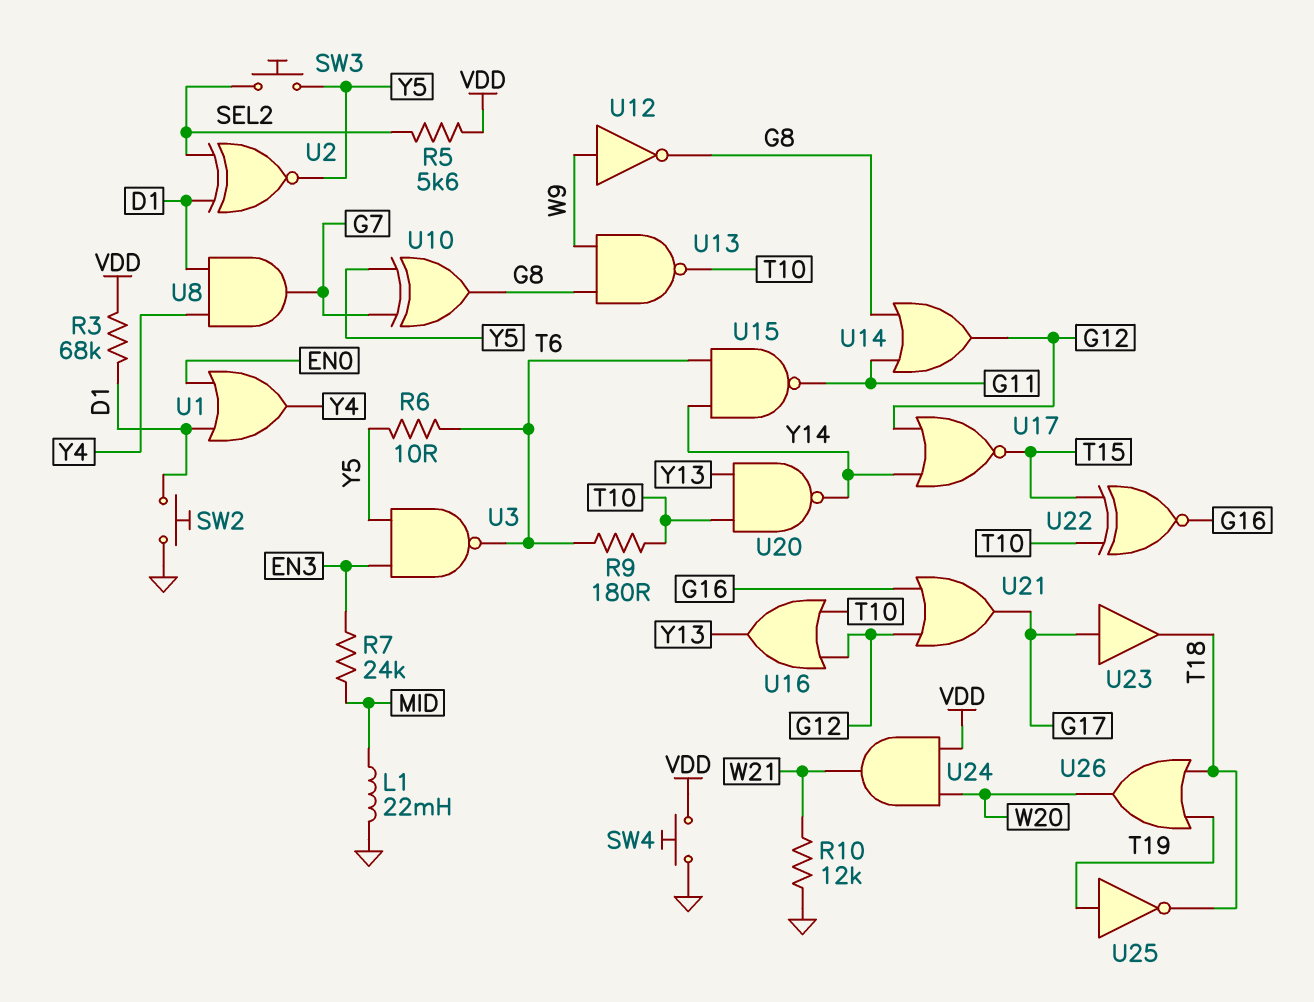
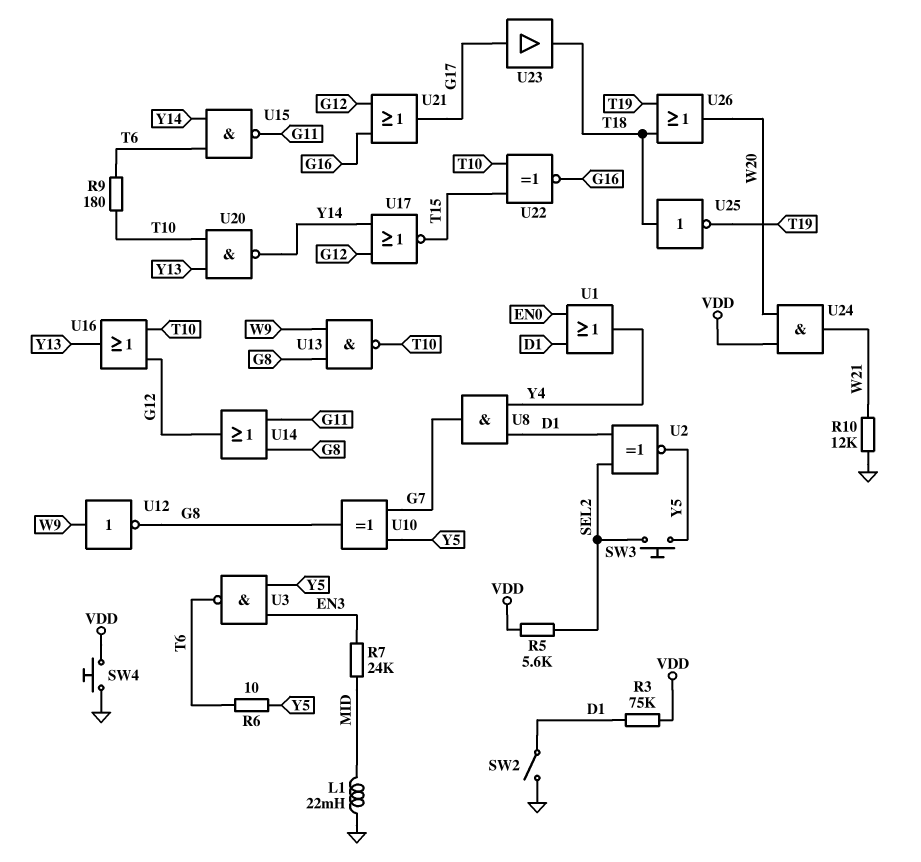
R3: 68k (D1, VDD) -> 75k (D1, VDD)
SW2: button (D1, GND) -> switch (D1, GND)
U25: NOT (in T19, out T18) -> NOT (in T18, out T19)

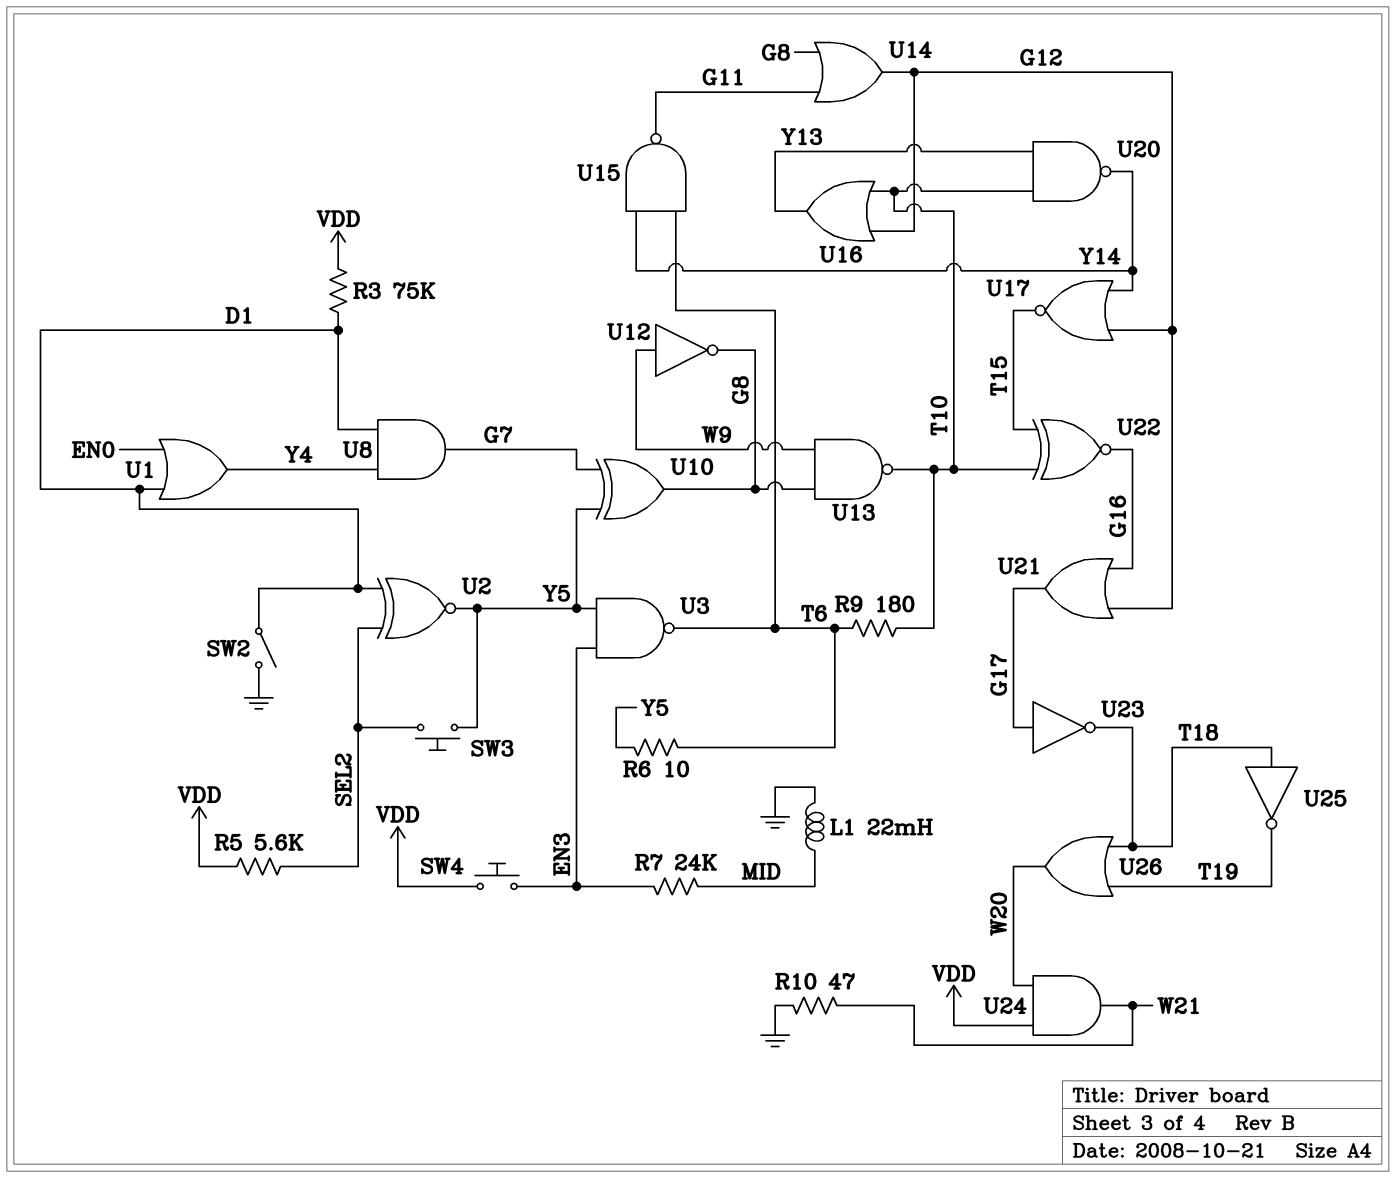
R10: 12k (GND, W21) -> 47 (GND, W21)
SW4: button (GND, VDD) -> button (EN3, VDD)
U23: buffer (in G17, out T18) -> NOT (in G17, out T18)

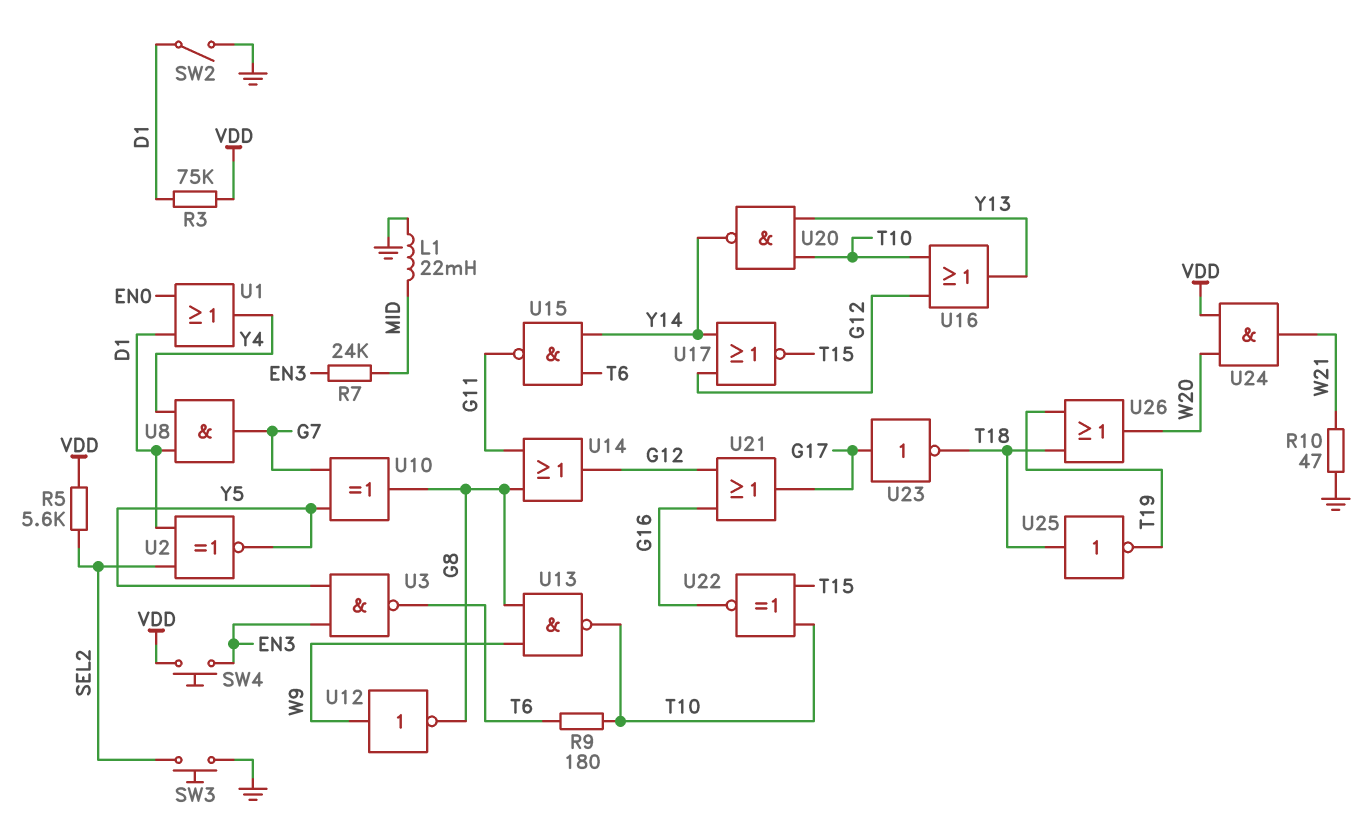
R6: 10 (T6, Y5) -> none
SW3: button (SEL2, Y5) -> button (GND, SEL2)

